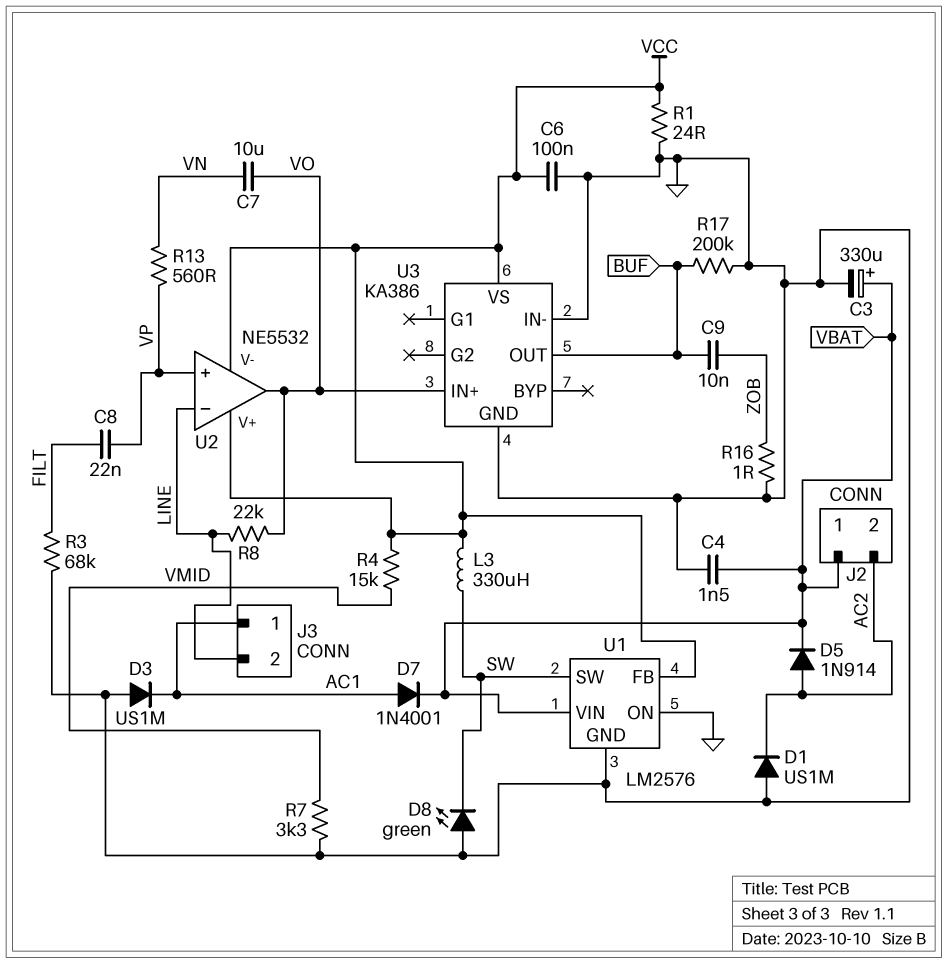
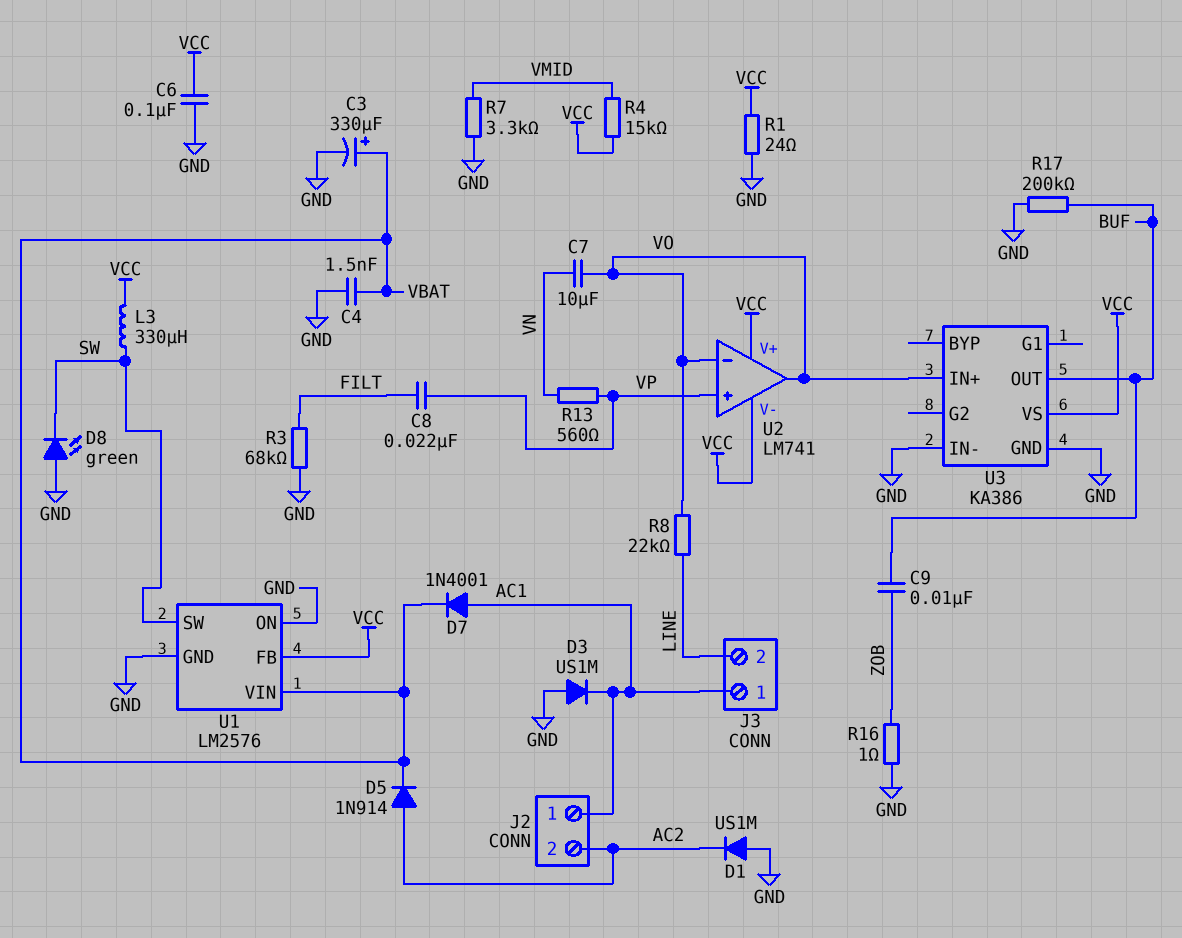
J2 pin 1: VBAT -> AC1
U2: NE5532 -> LM741
U2 pin in-: LINE -> VO

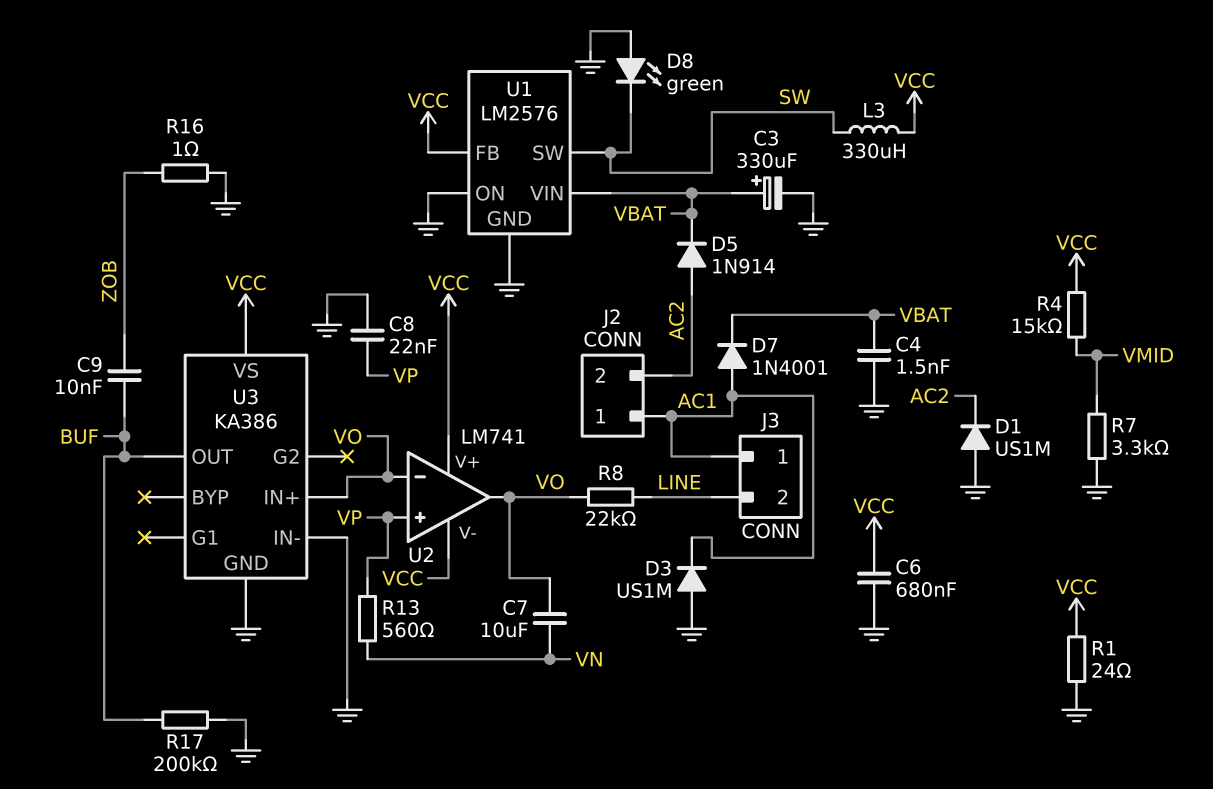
C6: 100nF (GND, VCC) -> 680nF (GND, VCC)
C8: 22nF (FILT, VP) -> 22nF (GND, VP)
R3: 68k (FILT, GND) -> none

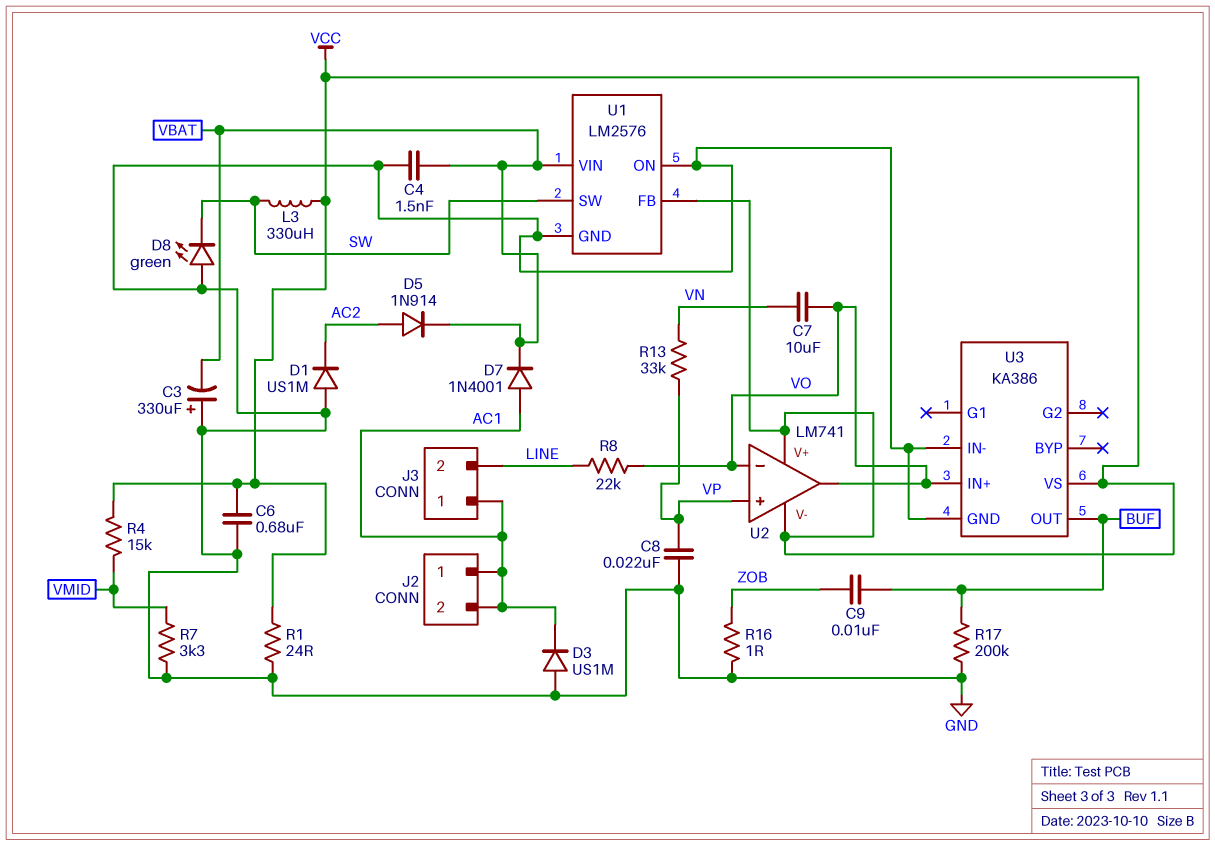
C3: 330uF (plus VBAT, minus GND) -> 330uF (plus GND, minus VBAT)
J2 pin 2: AC2 -> AC1
R13: 560 (VN, VP) -> 33k (VN, VP)

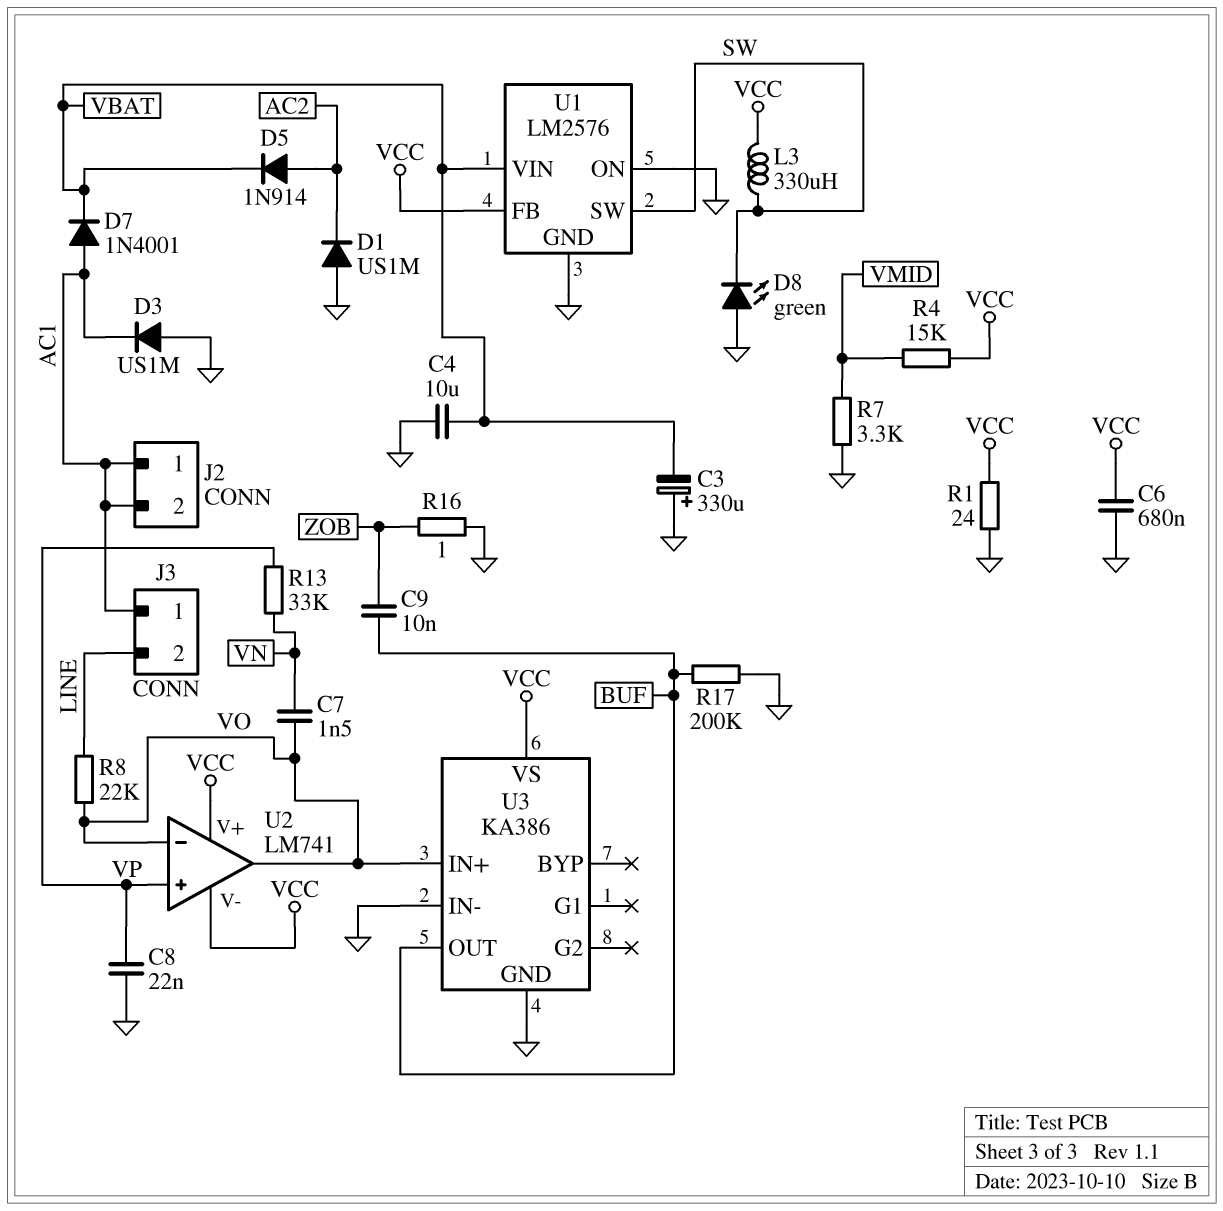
C4: 1.5nF (GND, VBAT) -> 10uF (GND, VBAT)
C7: 10uF (VN, VO) -> 1.5nF (VN, VO)

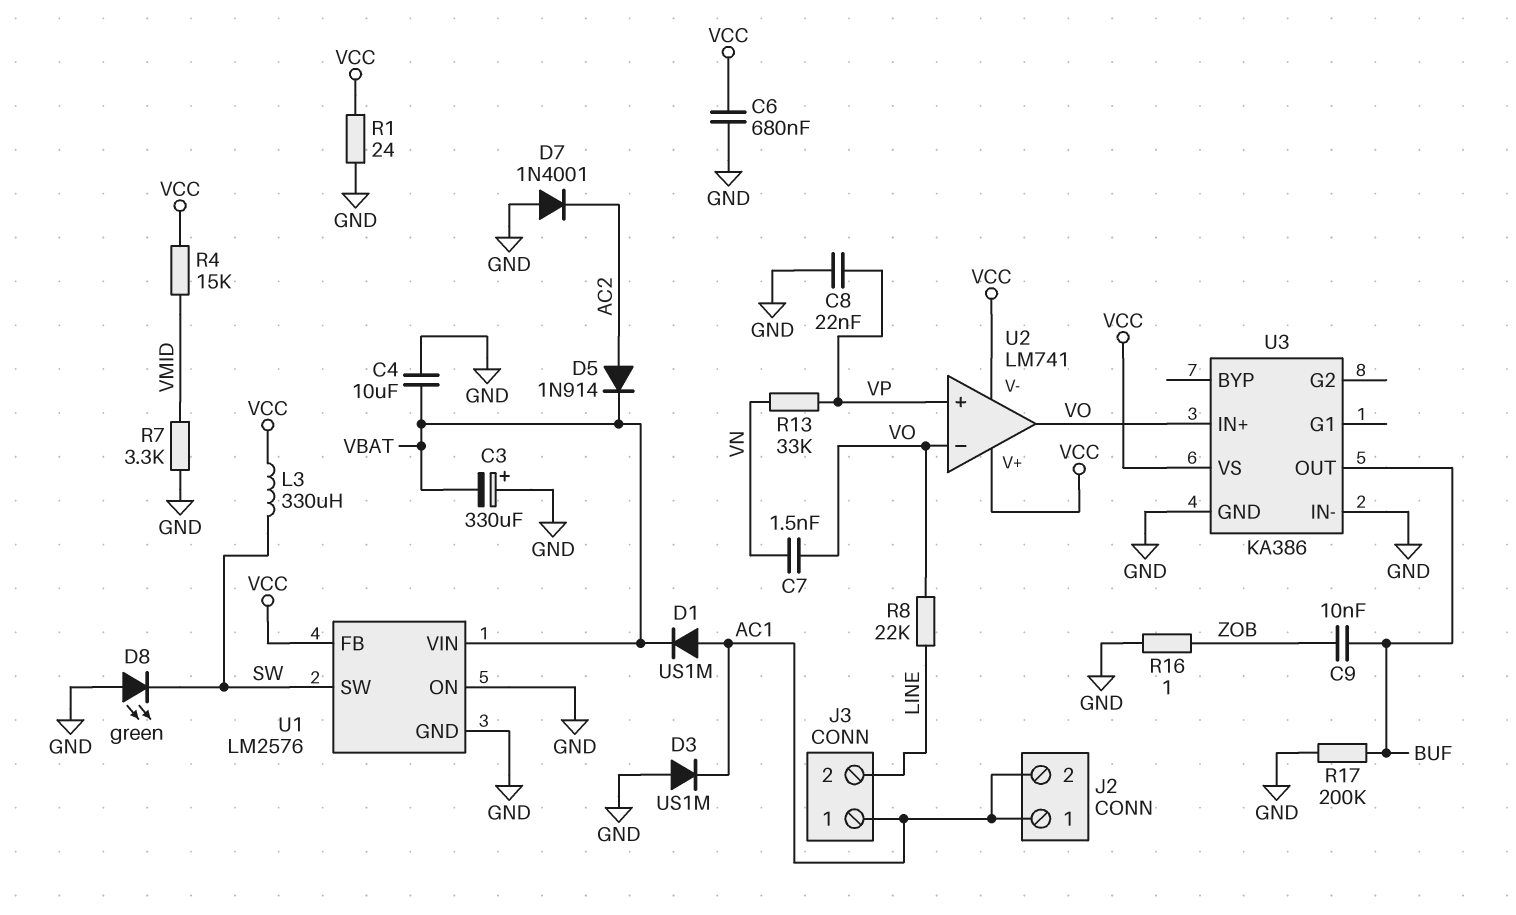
D1: diode US1M (A GND, K AC2) -> diode US1M (A AC1, K VBAT)
D7: diode 1N4001 (A AC1, K VBAT) -> diode 1N4001 (A GND, K AC2)

